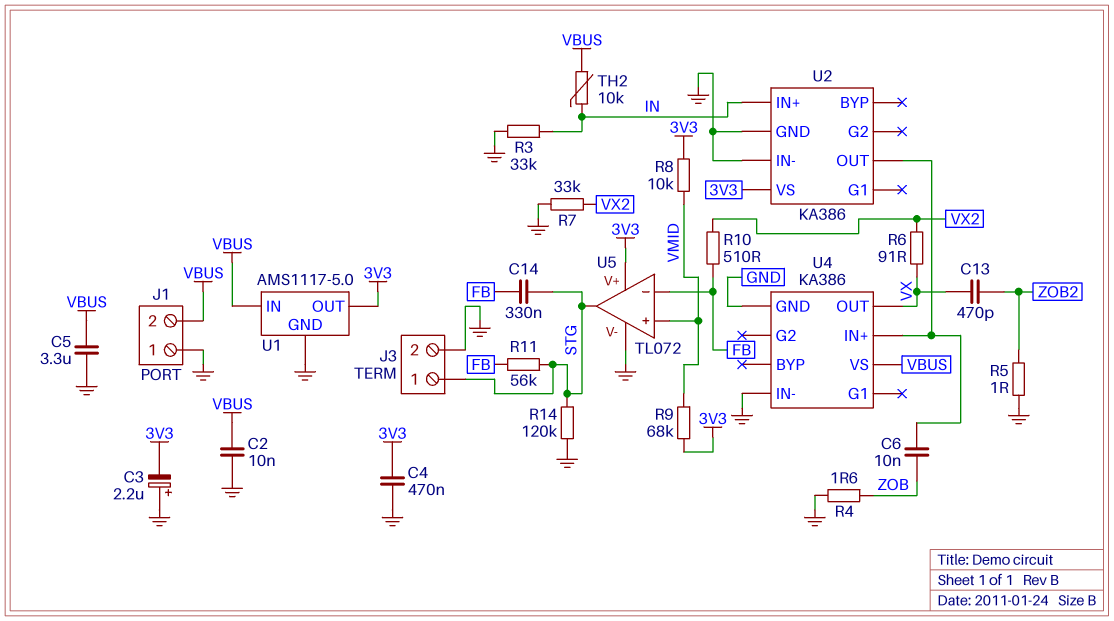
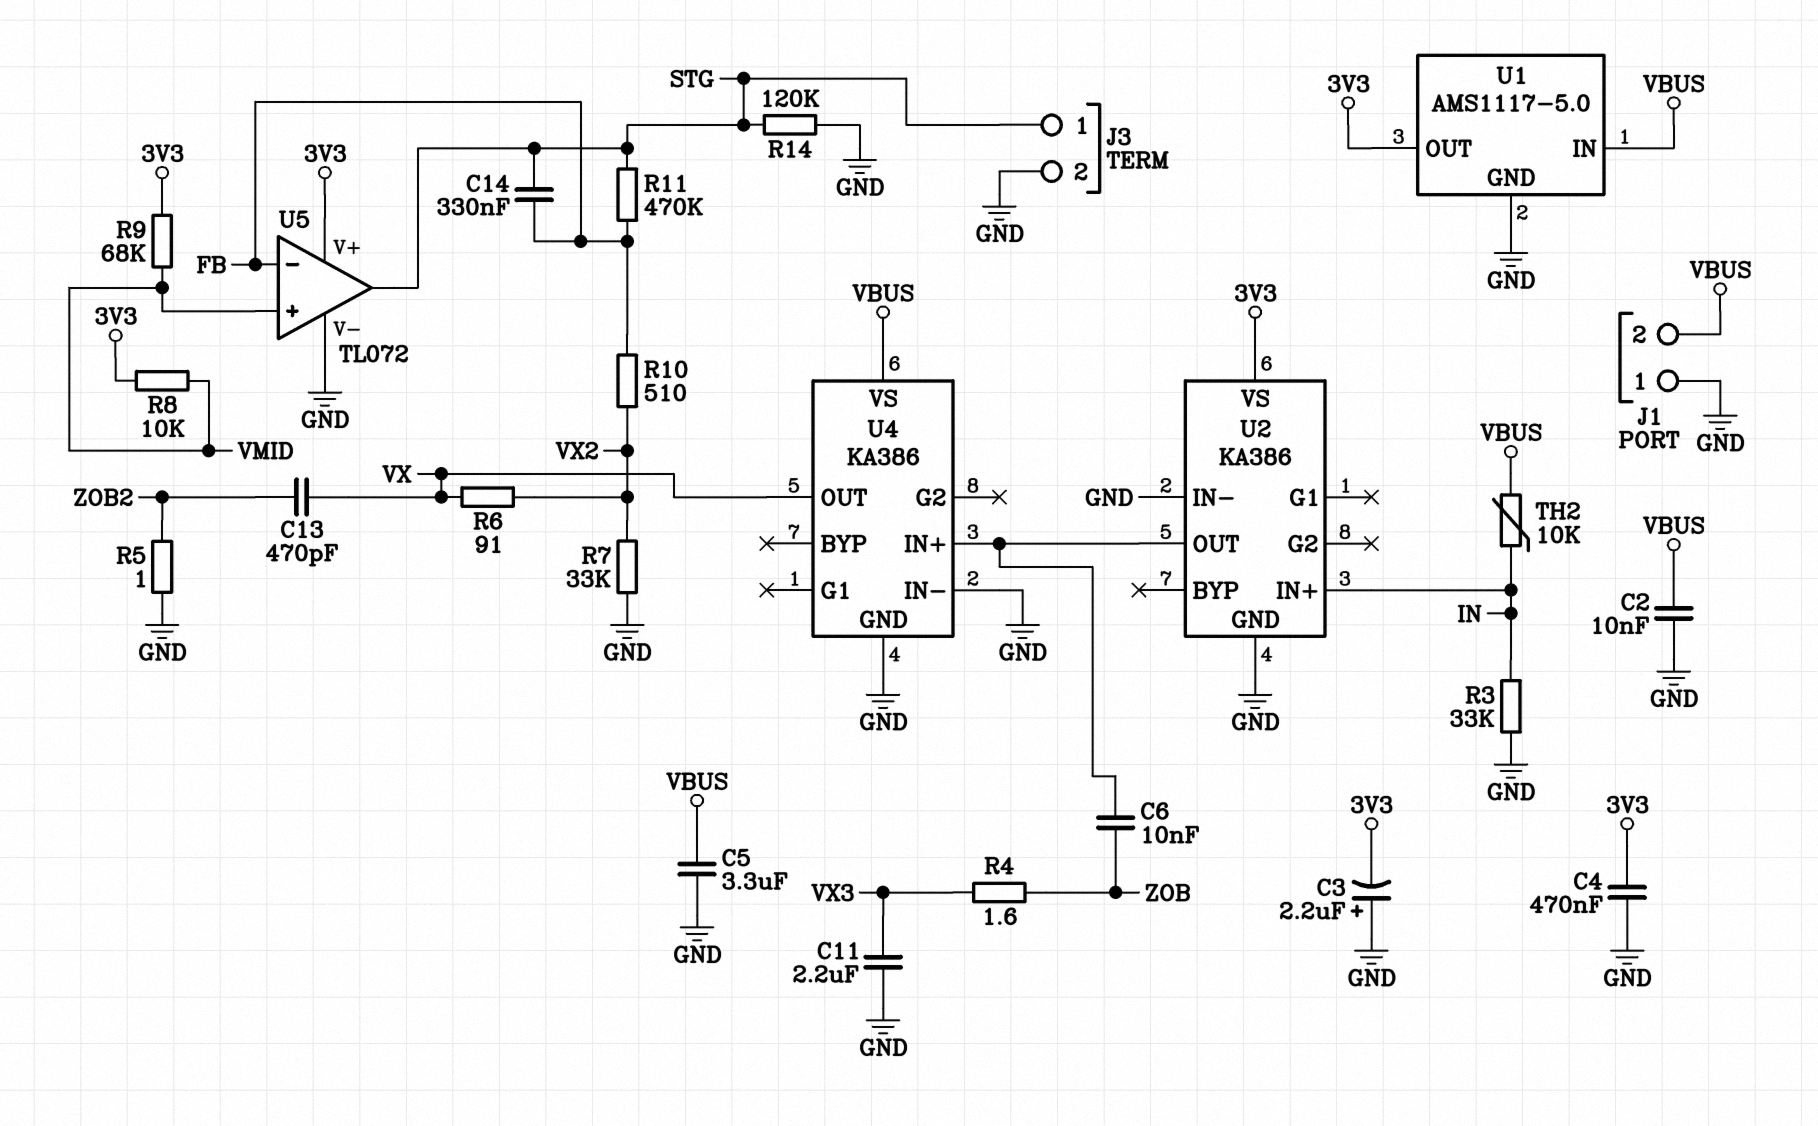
C11: none -> 2.2uF (GND, VX3)
R4: 1.6 (GND, ZOB) -> 1.6 (VX3, ZOB)
R11: 56k (FB, STG) -> 470k (FB, STG)

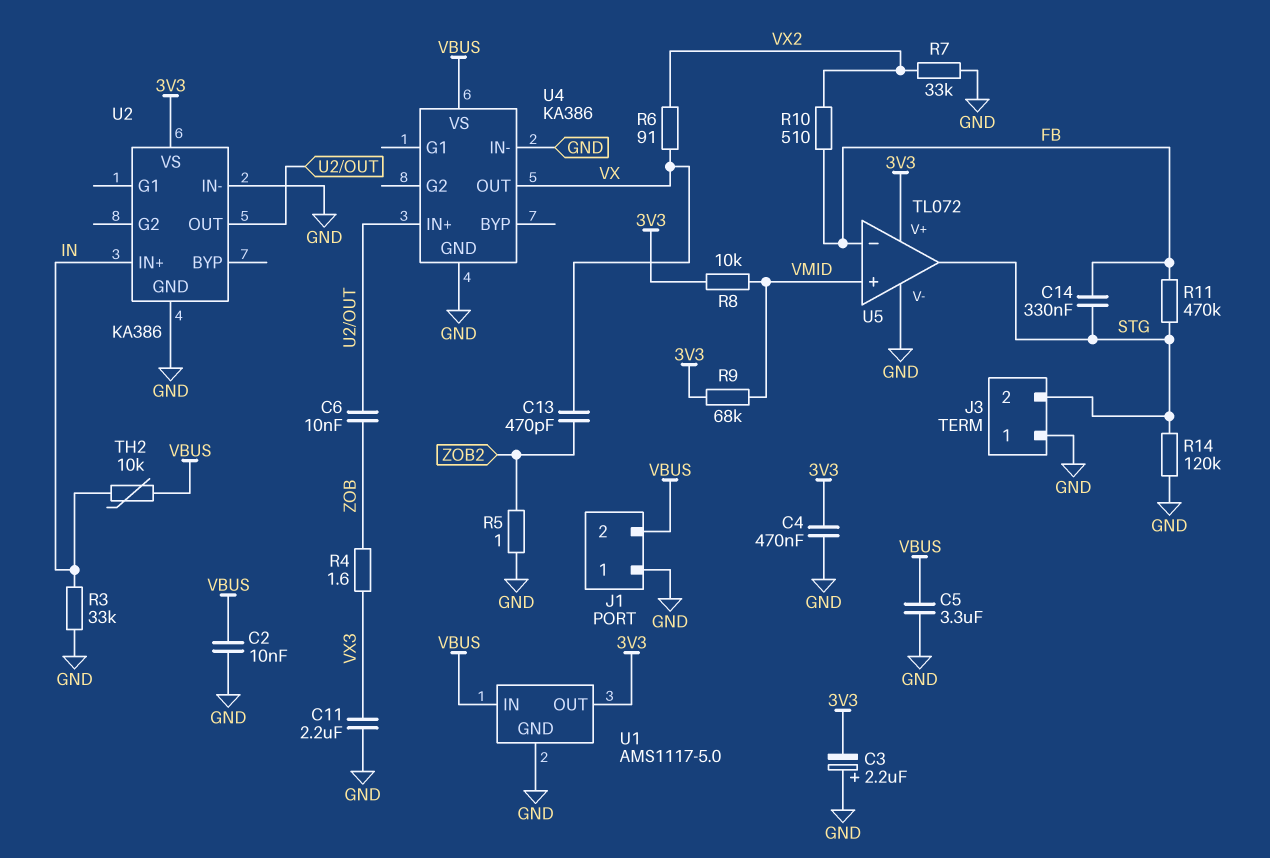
J3 pin 1: STG -> GND
J3 pin 2: GND -> STG

